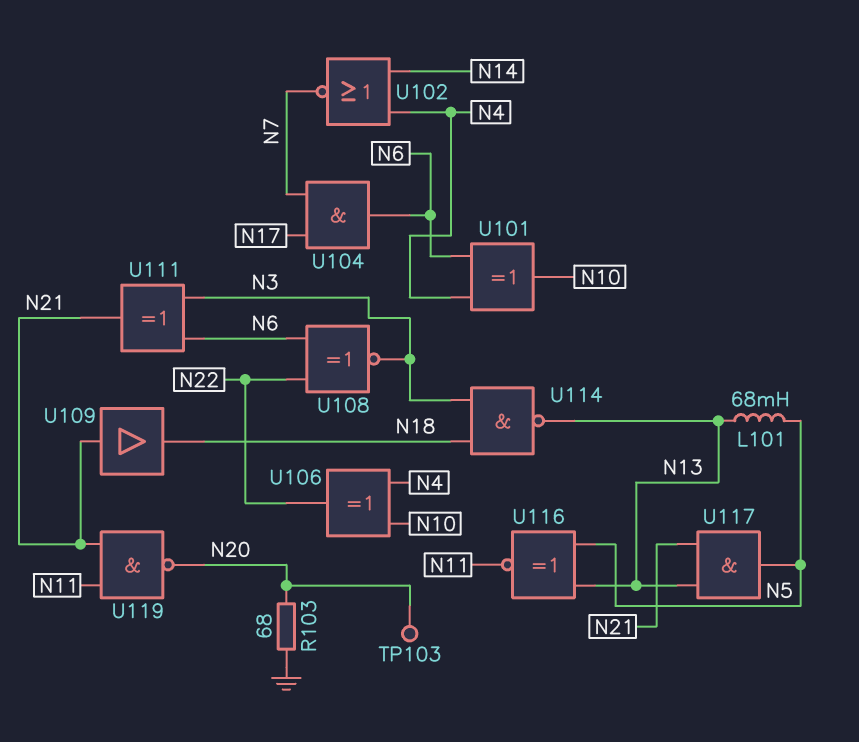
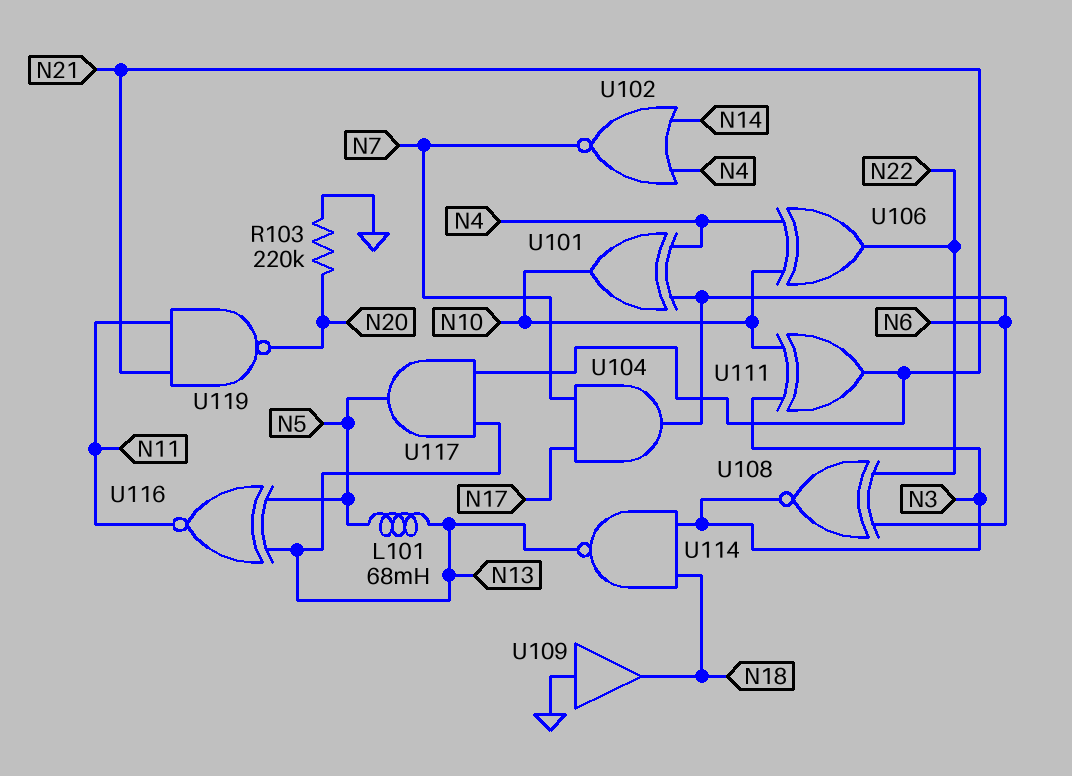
R103: 68 (GND, N20) -> 220k (GND, N20)
TP103: test point (N20) -> none
U109: buffer (in N21, out N18) -> buffer (in GND, out N18)
U111: XOR (in N3, in N6, out N21) -> XOR (in N3, in N10, out N21)

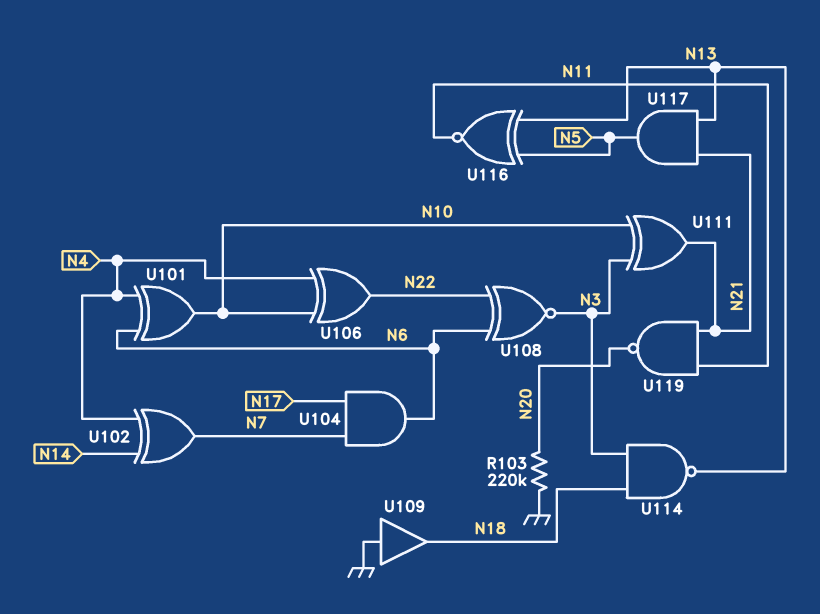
L101: 68mH (N5, N13) -> none
U102: NOR (in N4, in N14, out N7) -> XOR (in N4, in N14, out N7)

